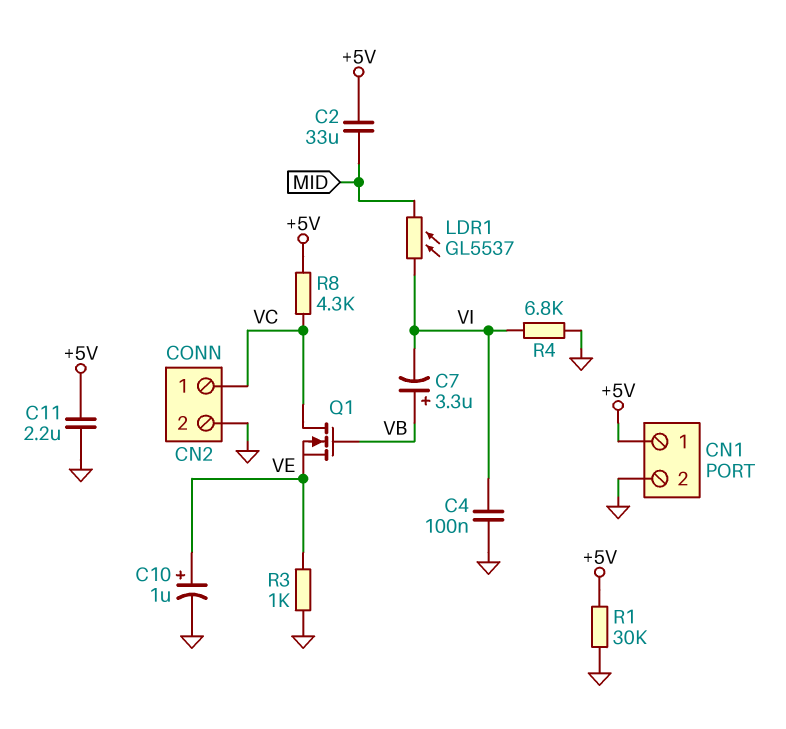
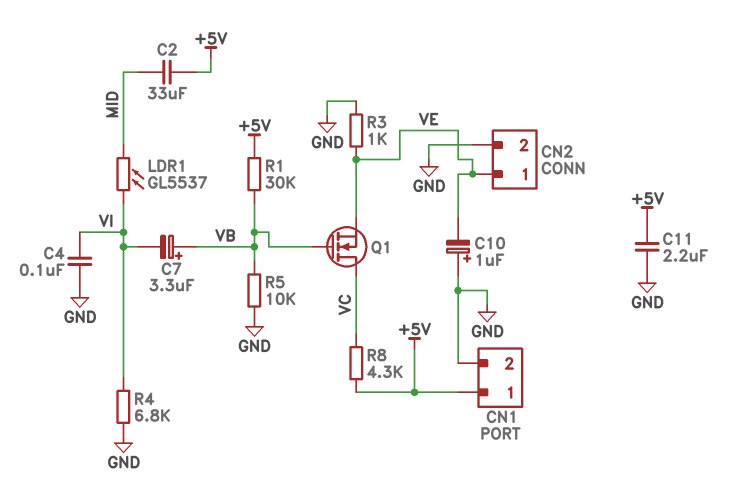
C10: 1uF (plus VE, minus GND) -> 1uF (plus GND, minus VE)
CN2 pin 1: VC -> VE
R1: 30k (+5V, GND) -> 30k (+5V, VB)
R5: none -> 10k (GND, VB)

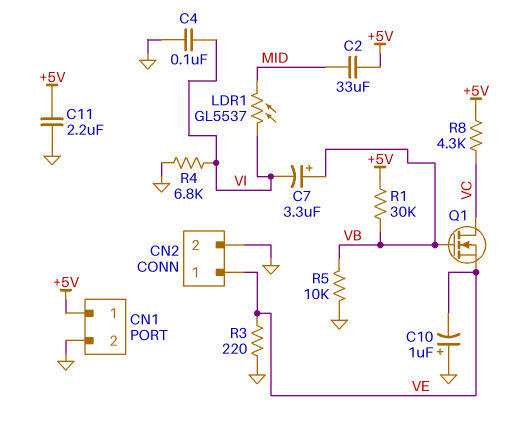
R3: 1k (GND, VE) -> 220 (GND, VE)

